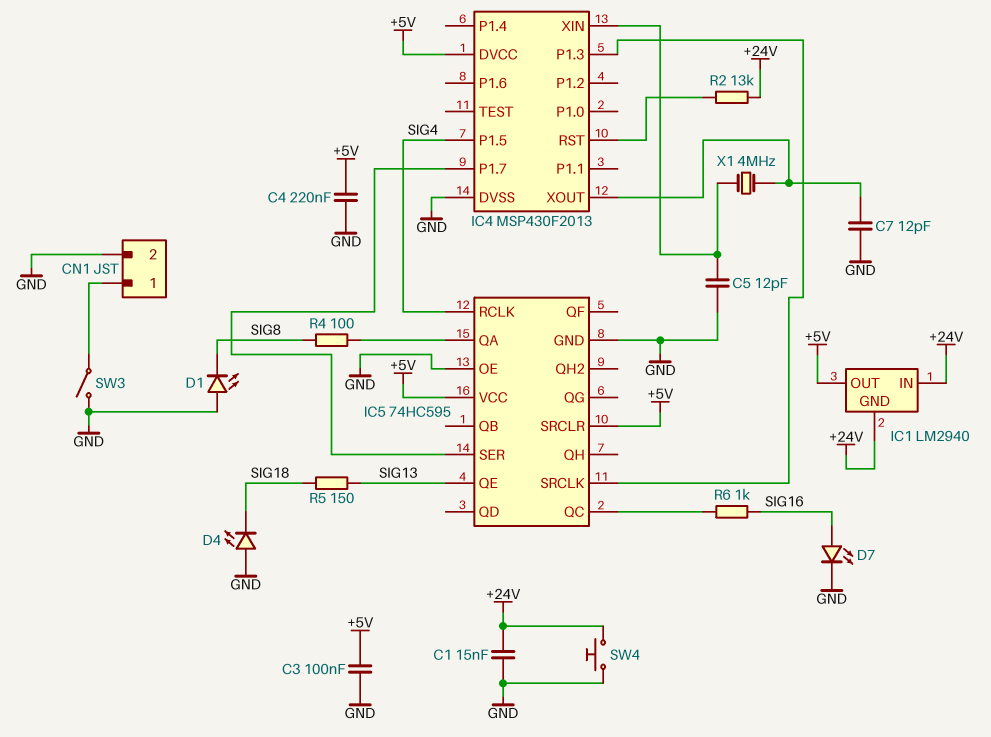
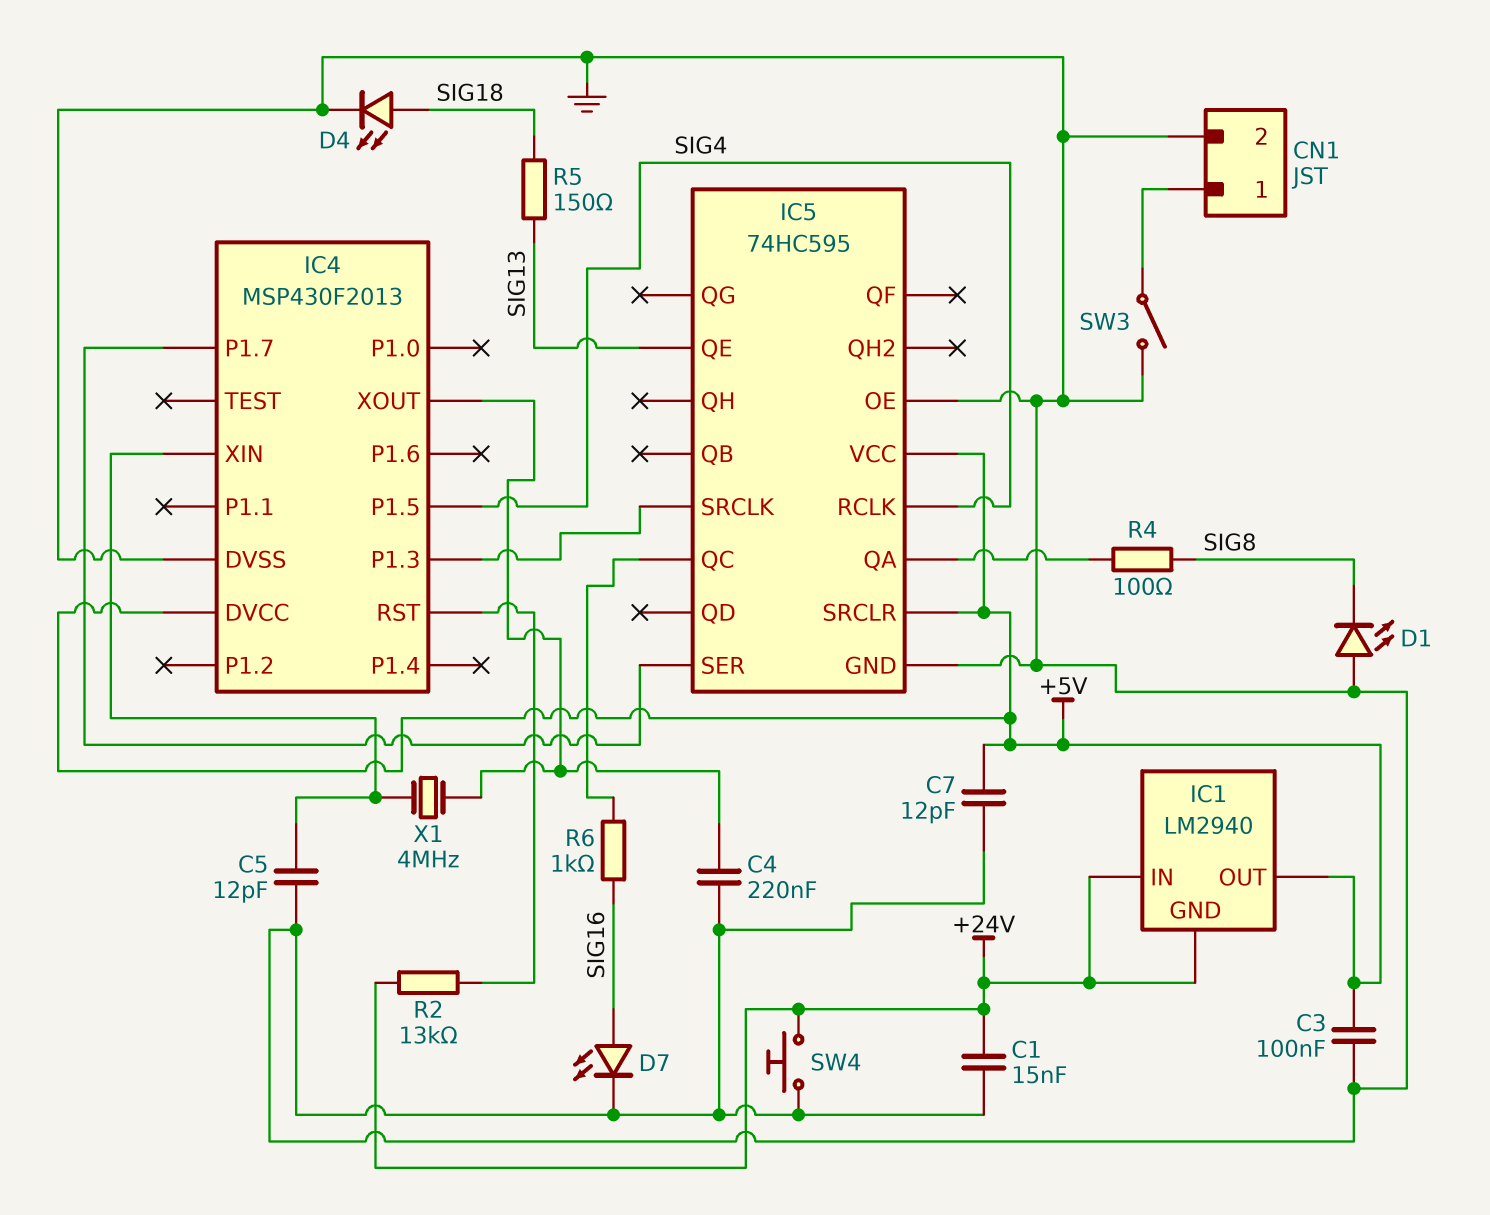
C4: 220nF (+5V, GND) -> 220nF (GND, IC4/XOUT)
C7: 12pF (GND, IC4/XOUT) -> 12pF (+5V, GND)
D4: LED (A GND, K SIG18) -> LED (A SIG18, K GND)

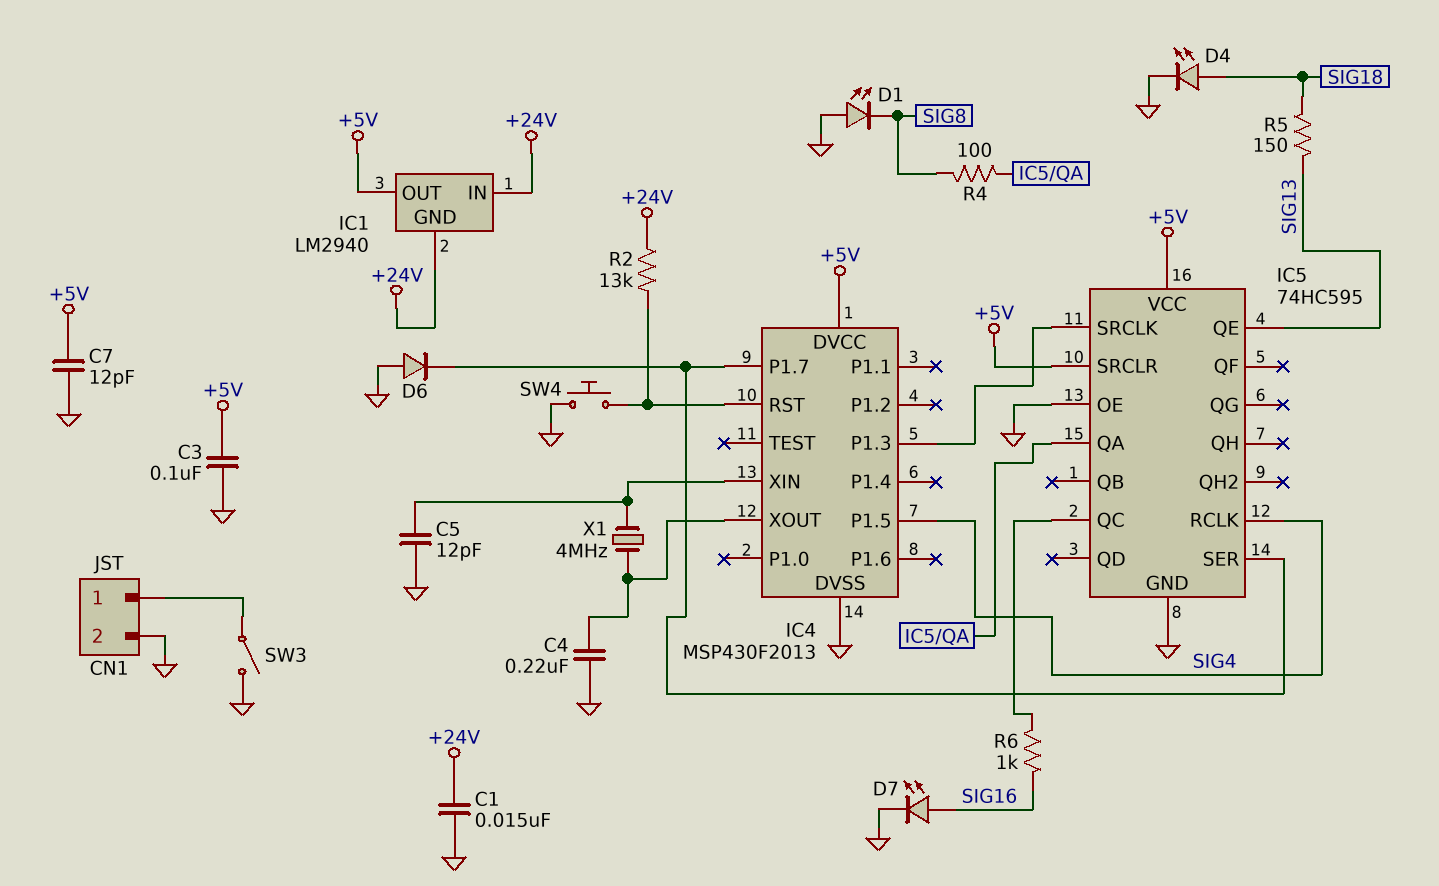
D6: none -> diode (A GND, K IC4/P1.7)
SW4: button (+24V, GND) -> button (GND, IC4/RST)

